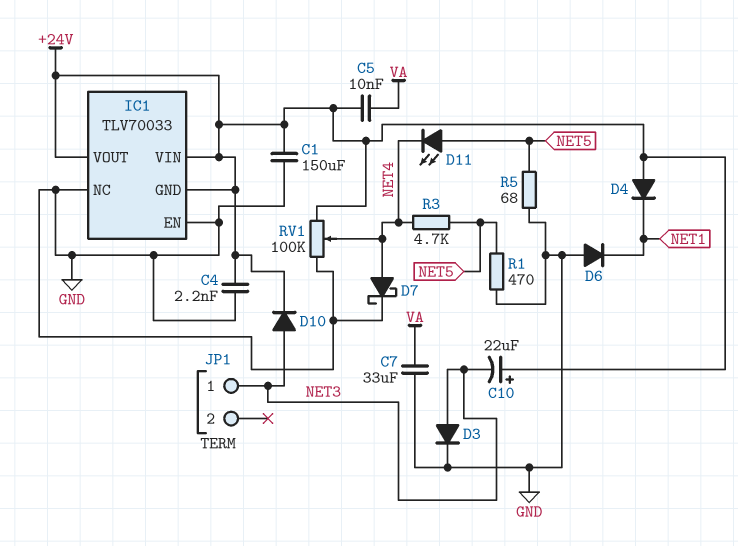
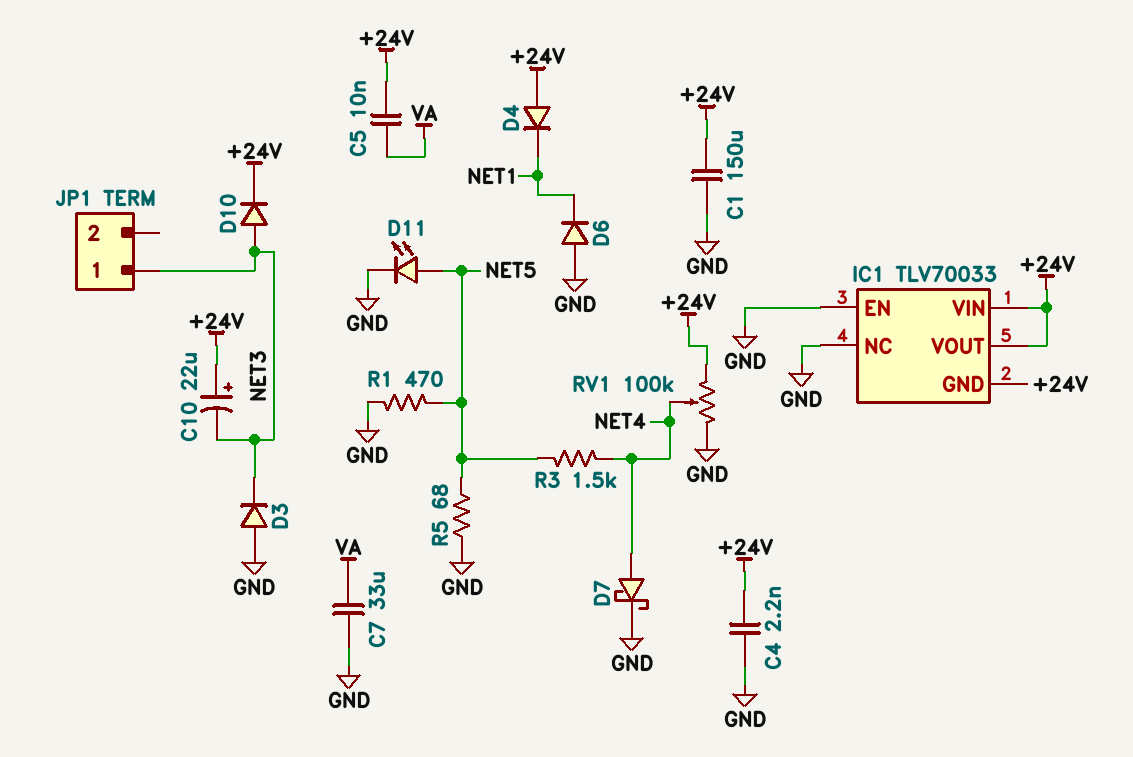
D3: diode (A NET3, K GND) -> diode (A GND, K NET3)
D11: LED (A NET5, K NET4) -> LED (A NET5, K GND)
R3: 4.7k (NET4, NET5) -> 1.5k (NET4, NET5)

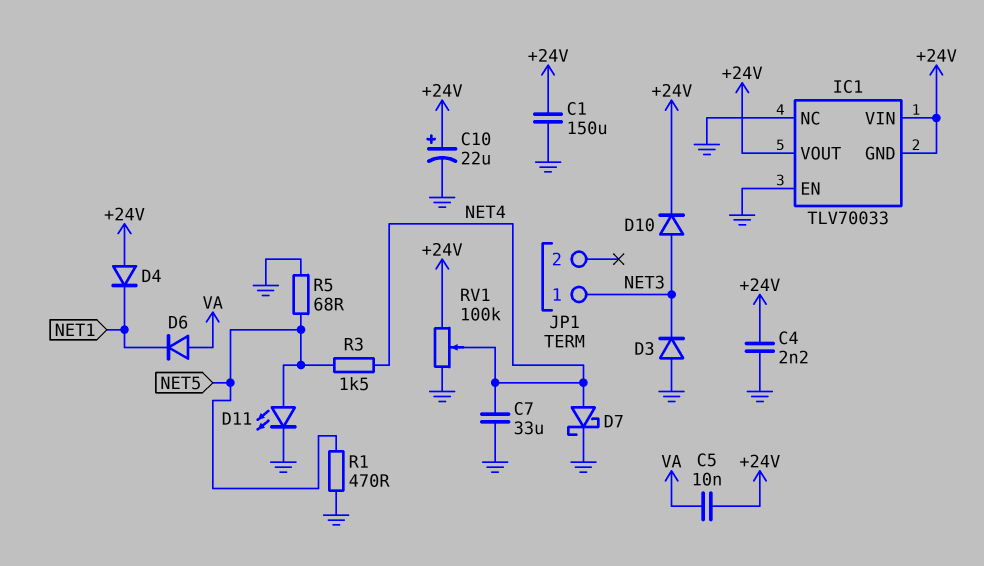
C7: 33uF (GND, VA) -> 33uF (GND, NET4)
C10: 22uF (plus +24V, minus NET3) -> 22uF (plus +24V, minus GND)
D6: diode (A GND, K NET1) -> diode (A VA, K NET1)

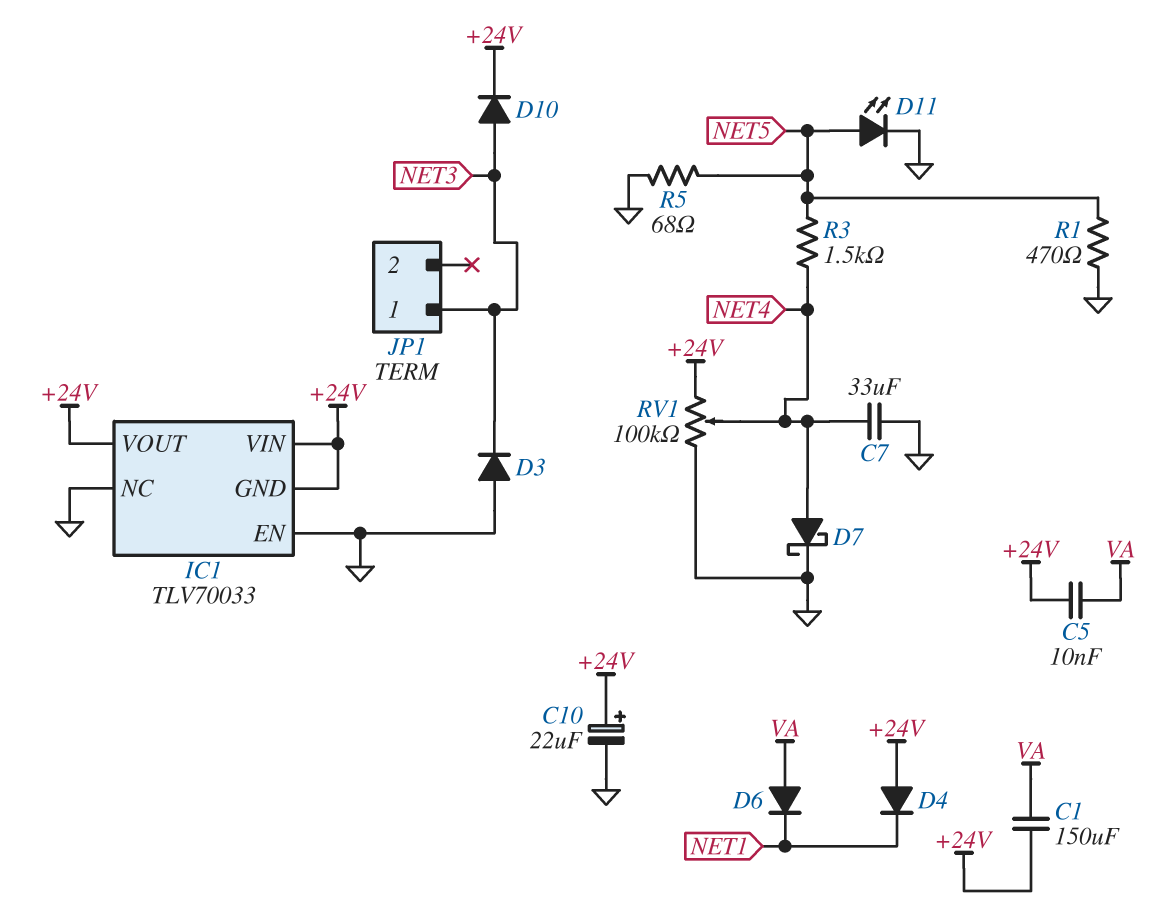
C1: 150uF (+24V, GND) -> 150uF (+24V, VA)
C4: 2.2nF (+24V, GND) -> none

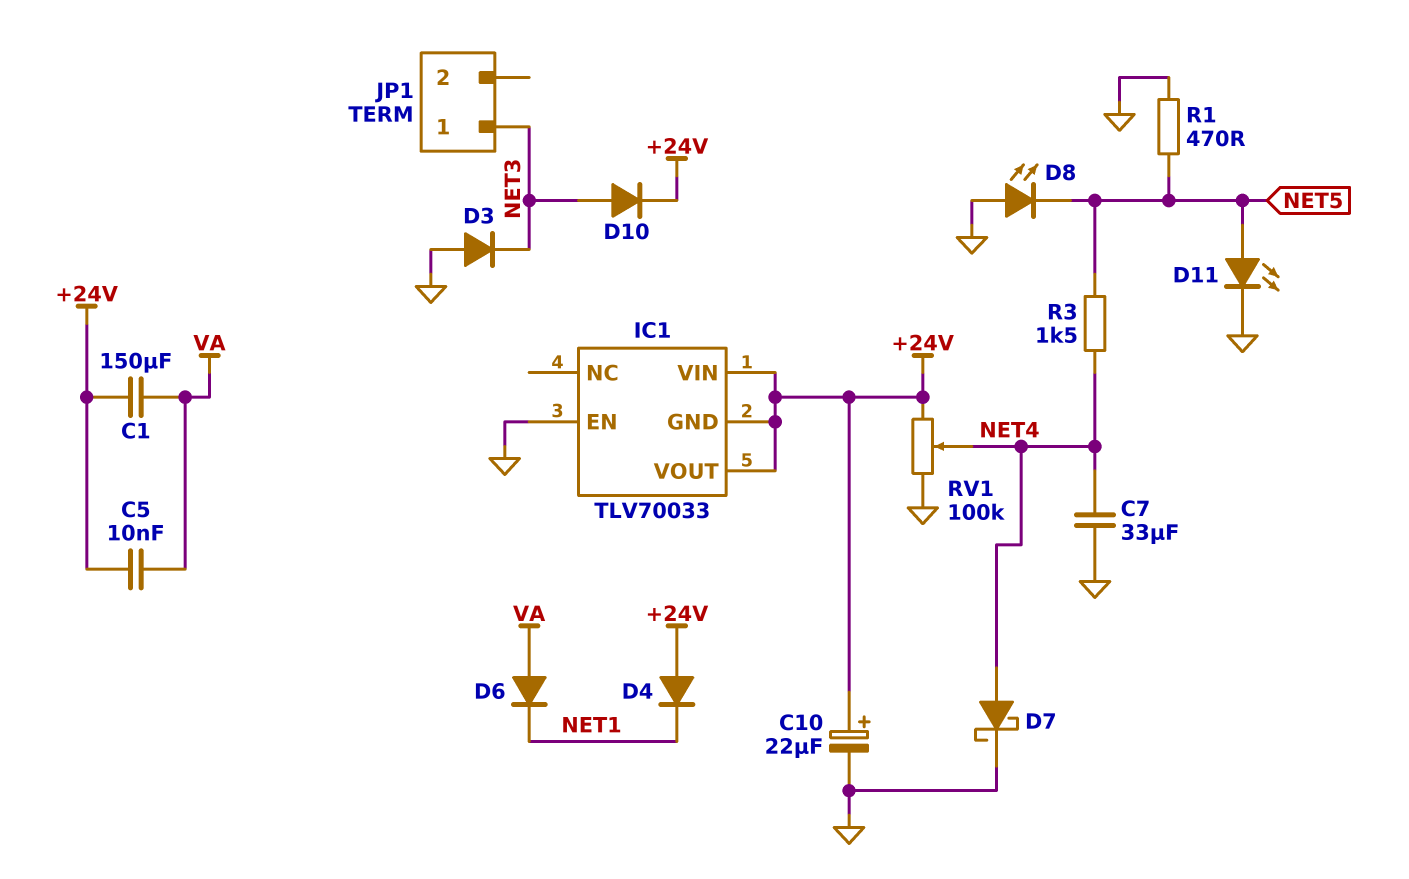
D8: none -> LED (A GND, K NET5)
IC1 pin NC: GND -> none
R5: 68 (GND, NET5) -> none

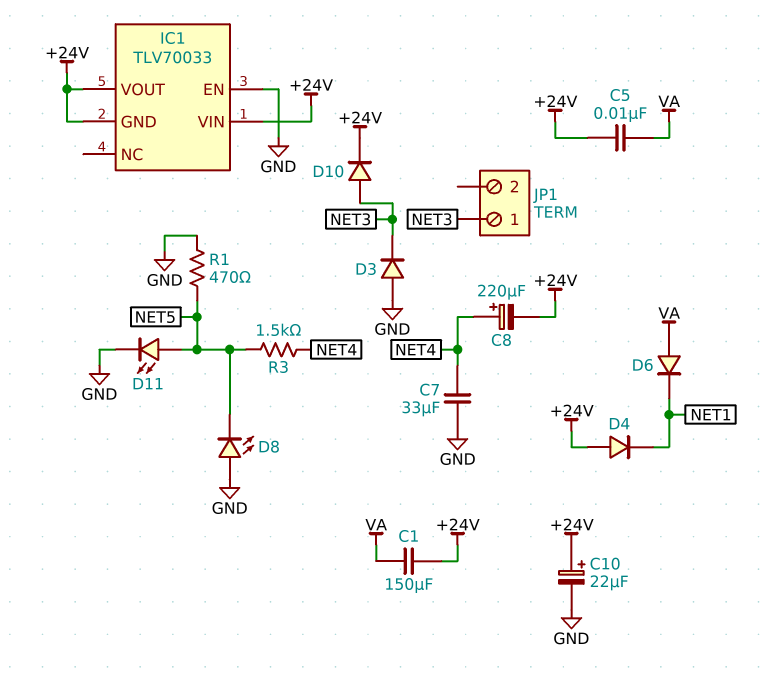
C8: none -> 220uF (plus NET4, minus +24V)
D7: schottky (A NET4, K GND) -> none
RV1: 100k (+24V, GND, wiper NET4) -> none

